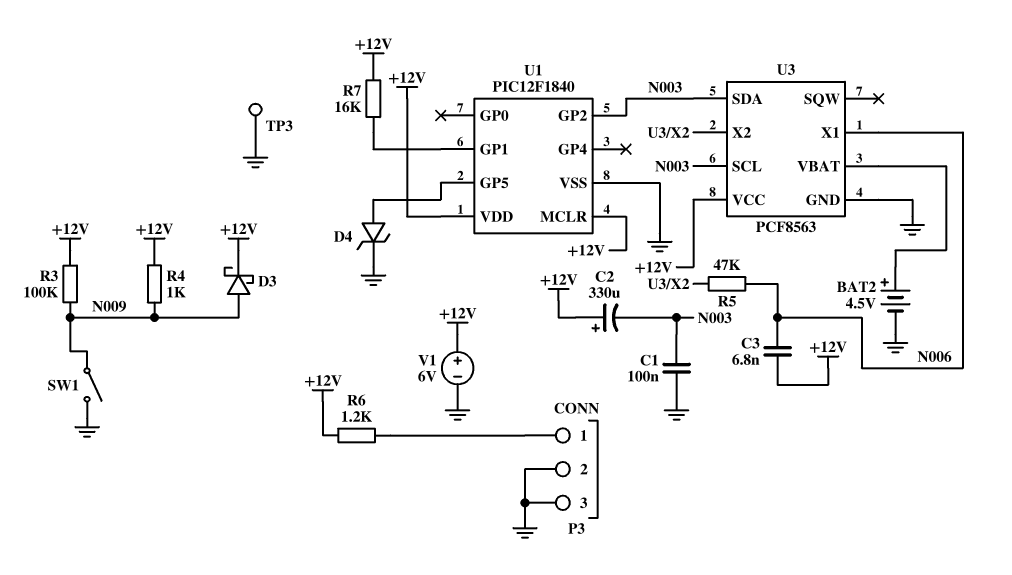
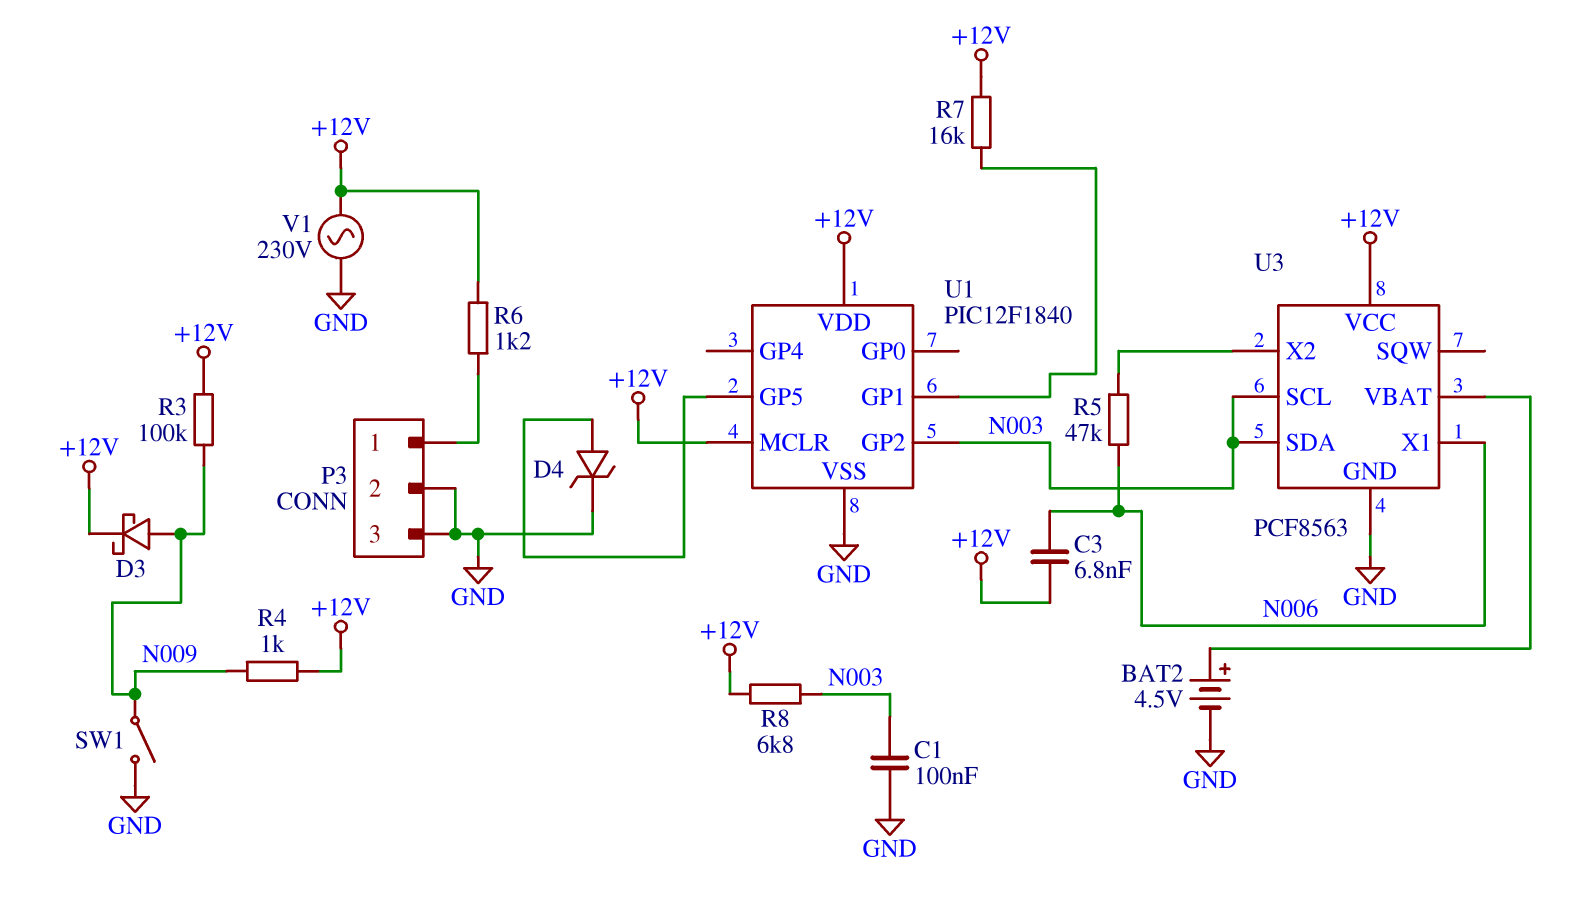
C2: 330uF (plus +12V, minus N003) -> none
R8: none -> 6.8k (+12V, N003)
TP3: test point (GND) -> none
V1: 6V (plus +12V, minus GND) -> AC 230V (+12V, GND)

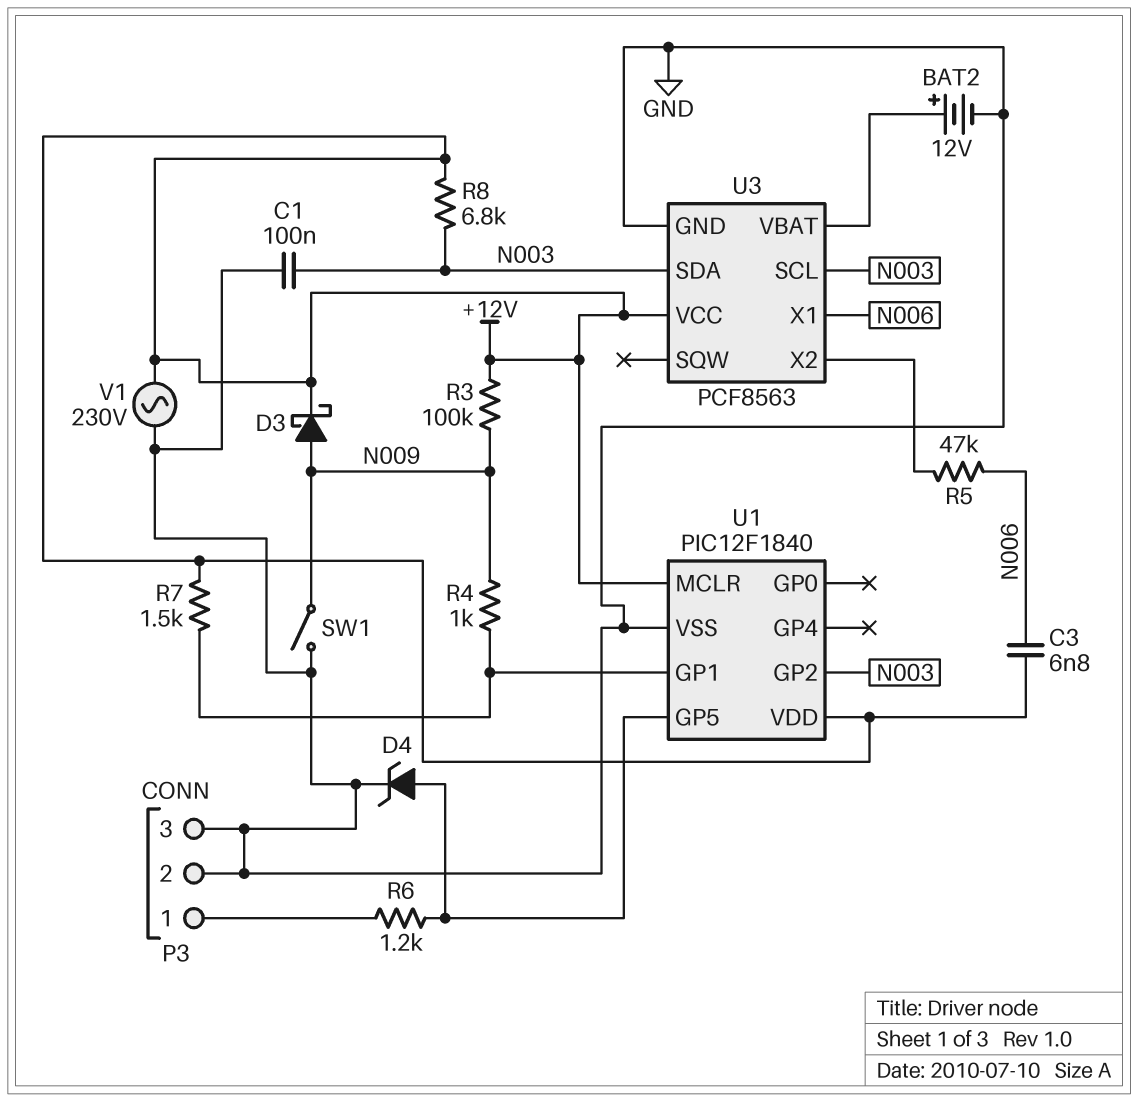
BAT2: 4.5V (plus U3/VBAT, minus GND) -> 12V (plus U3/VBAT, minus GND)
R4: 1k (+12V, N009) -> 1k (N009, U1/GP1)
R6: 1.2k (+12V, P3/1) -> 1.2k (P3/1, U1/GP5)
R7: 16k (+12V, U1/GP1) -> 1.5k (+12V, U1/GP1)

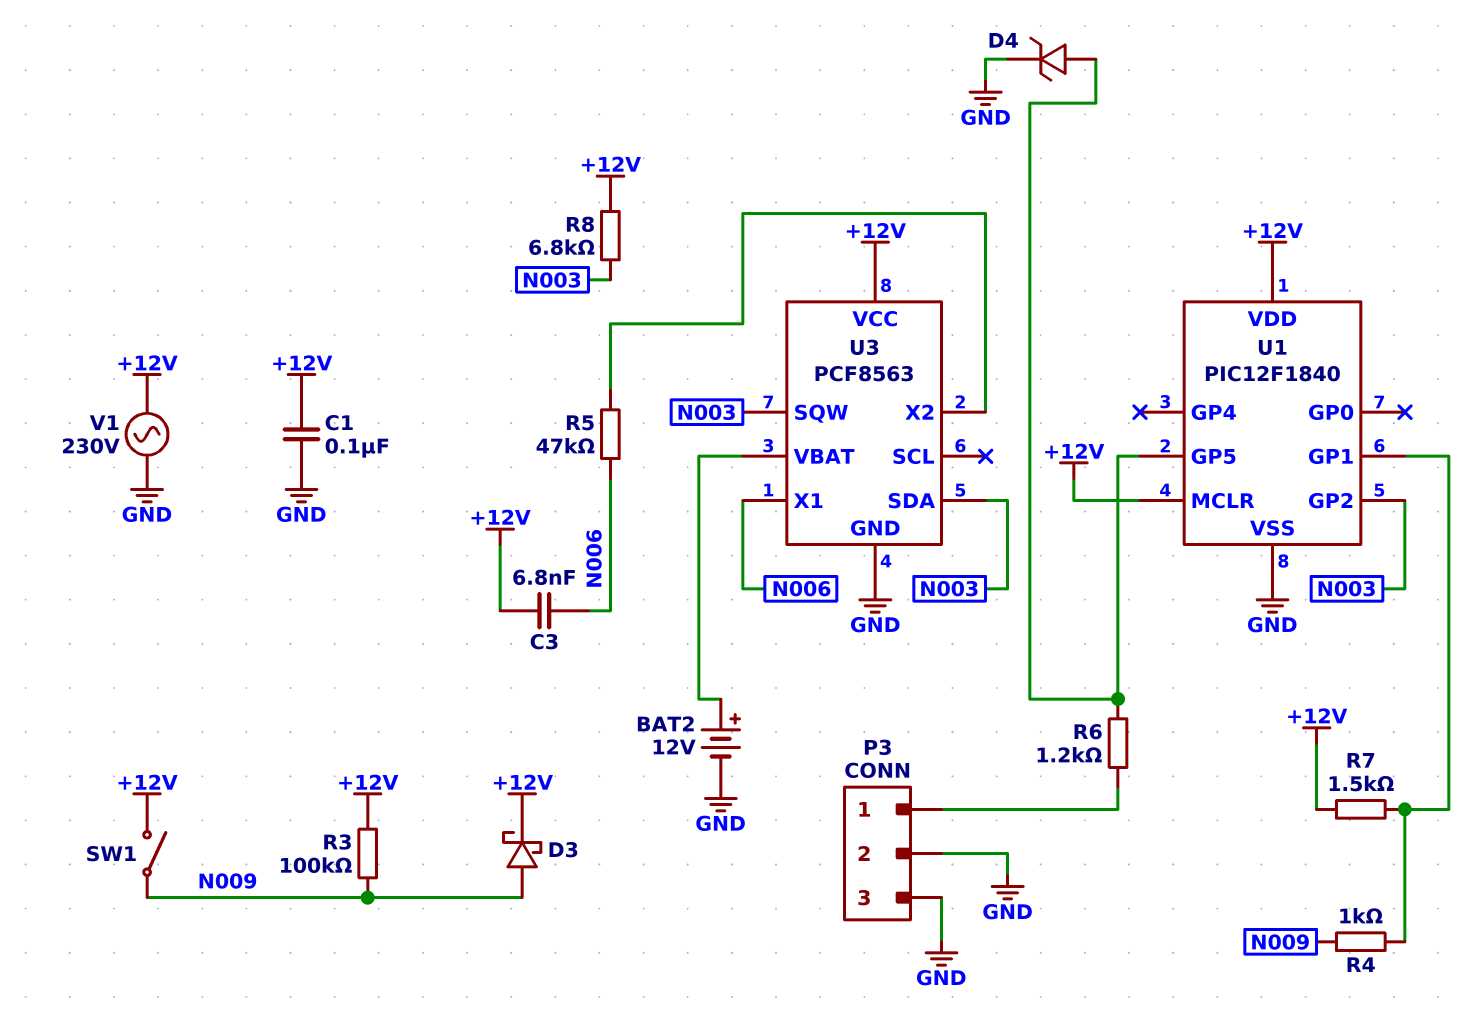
C1: 100nF (GND, N003) -> 100nF (+12V, GND)
SW1: switch (GND, N009) -> switch (+12V, N009)
U3 pin SCL: N003 -> none
U3 pin SQW: none -> N003

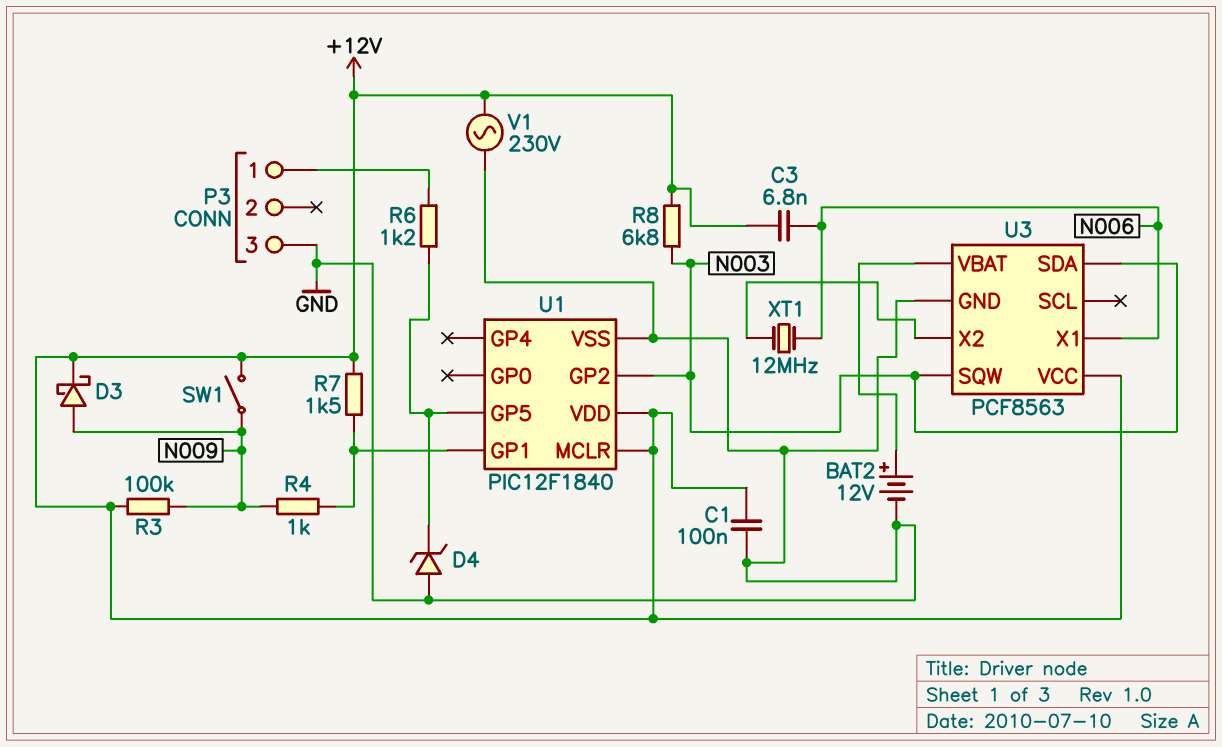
D4: zener (A U1/GP5, K GND) -> zener (A GND, K U1/GP5)
P3 pin 2: GND -> none
R5: 47k (N006, U3/X2) -> none
XT1: none -> 12MHz (N006, U3/X2)

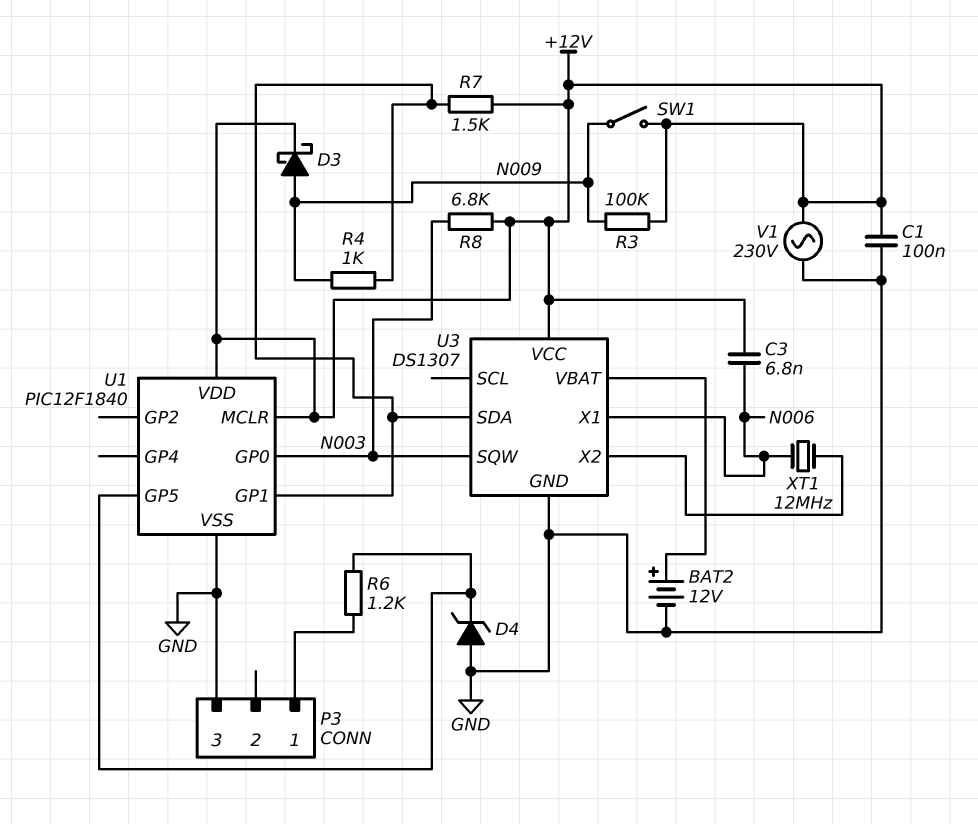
U1 pin GP0: none -> N003
U1 pin GP2: N003 -> none
U3: PCF8563 -> DS1307
U3 pin SDA: N003 -> U1/GP1

